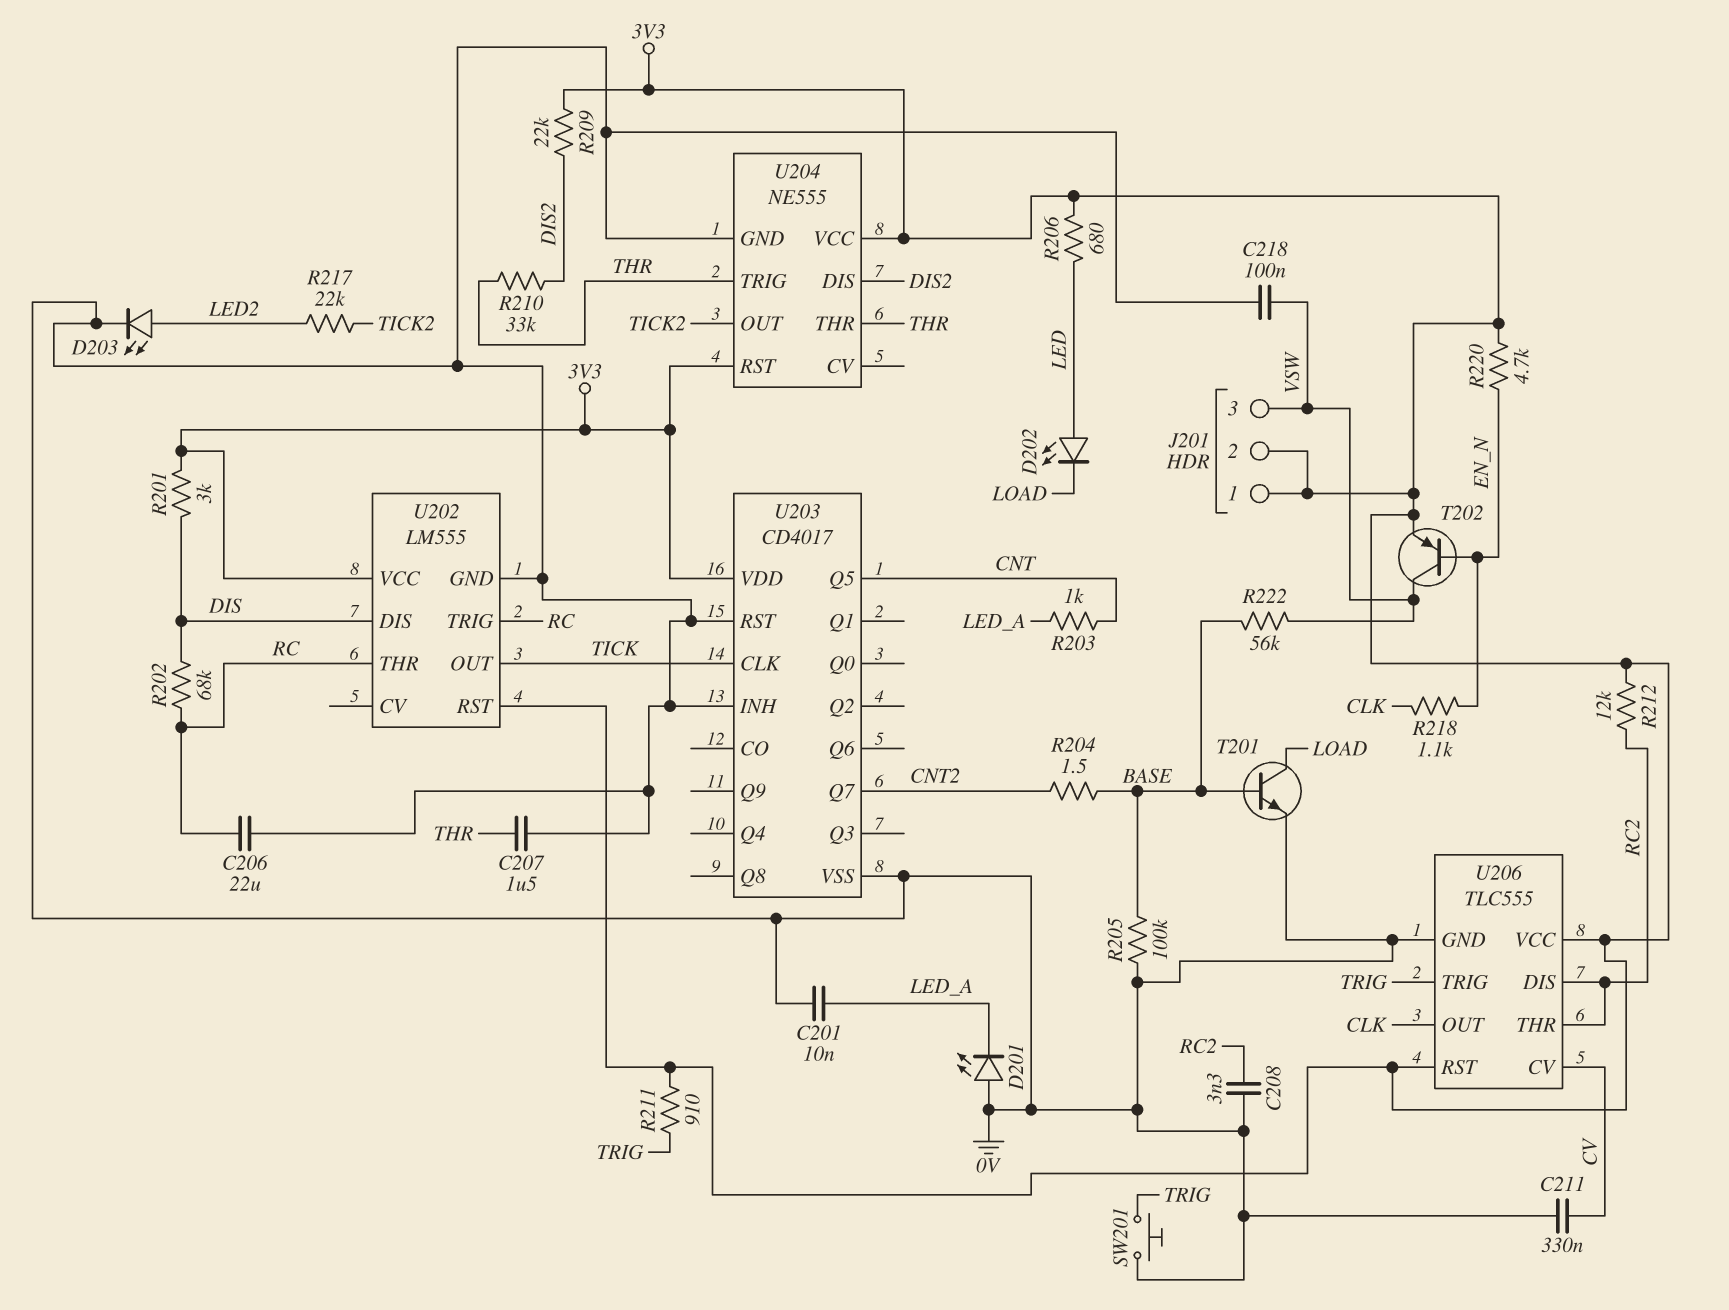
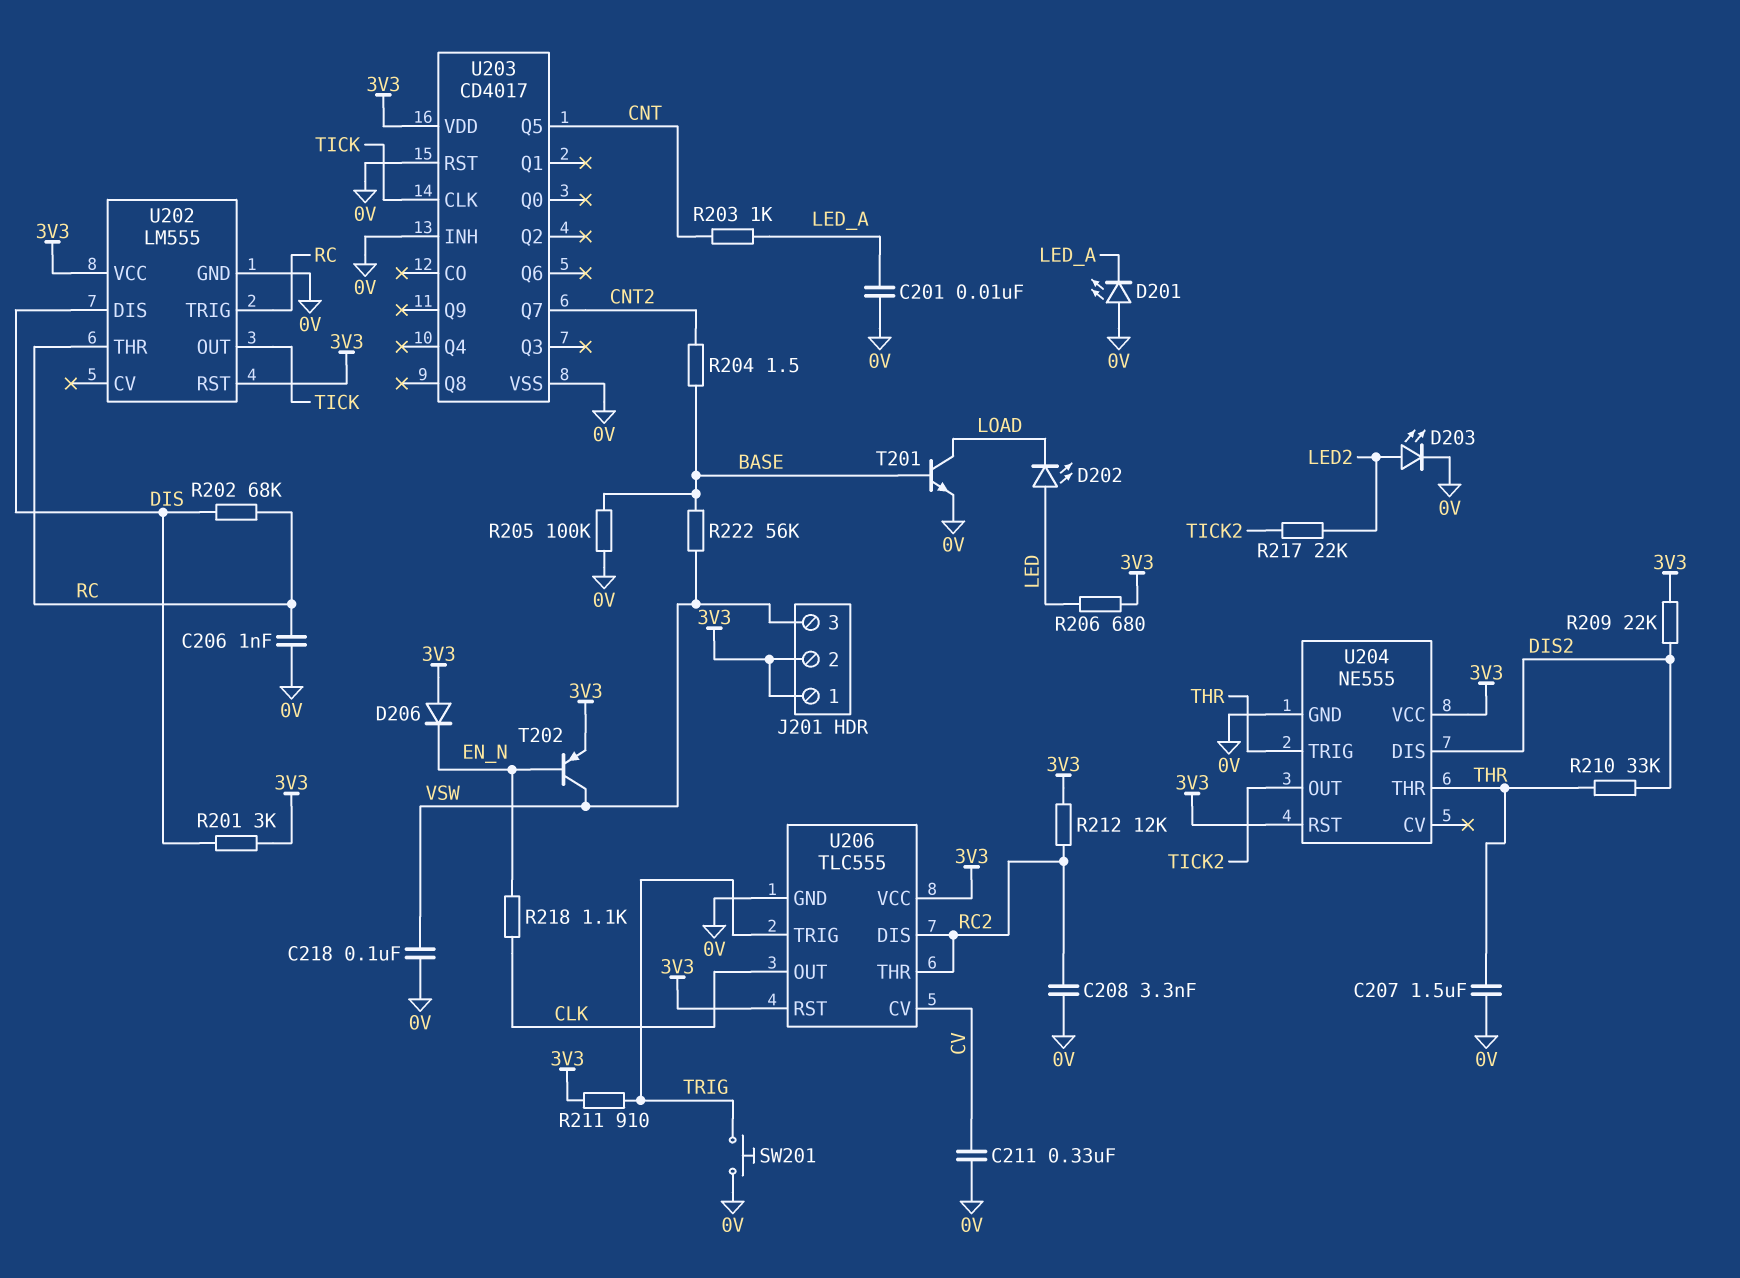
C206: 22uF (0V, RC) -> 1nF (0V, RC)
D206: none -> diode (A 3V3, K EN_N)
R220: 4.7k (3V3, EN_N) -> none

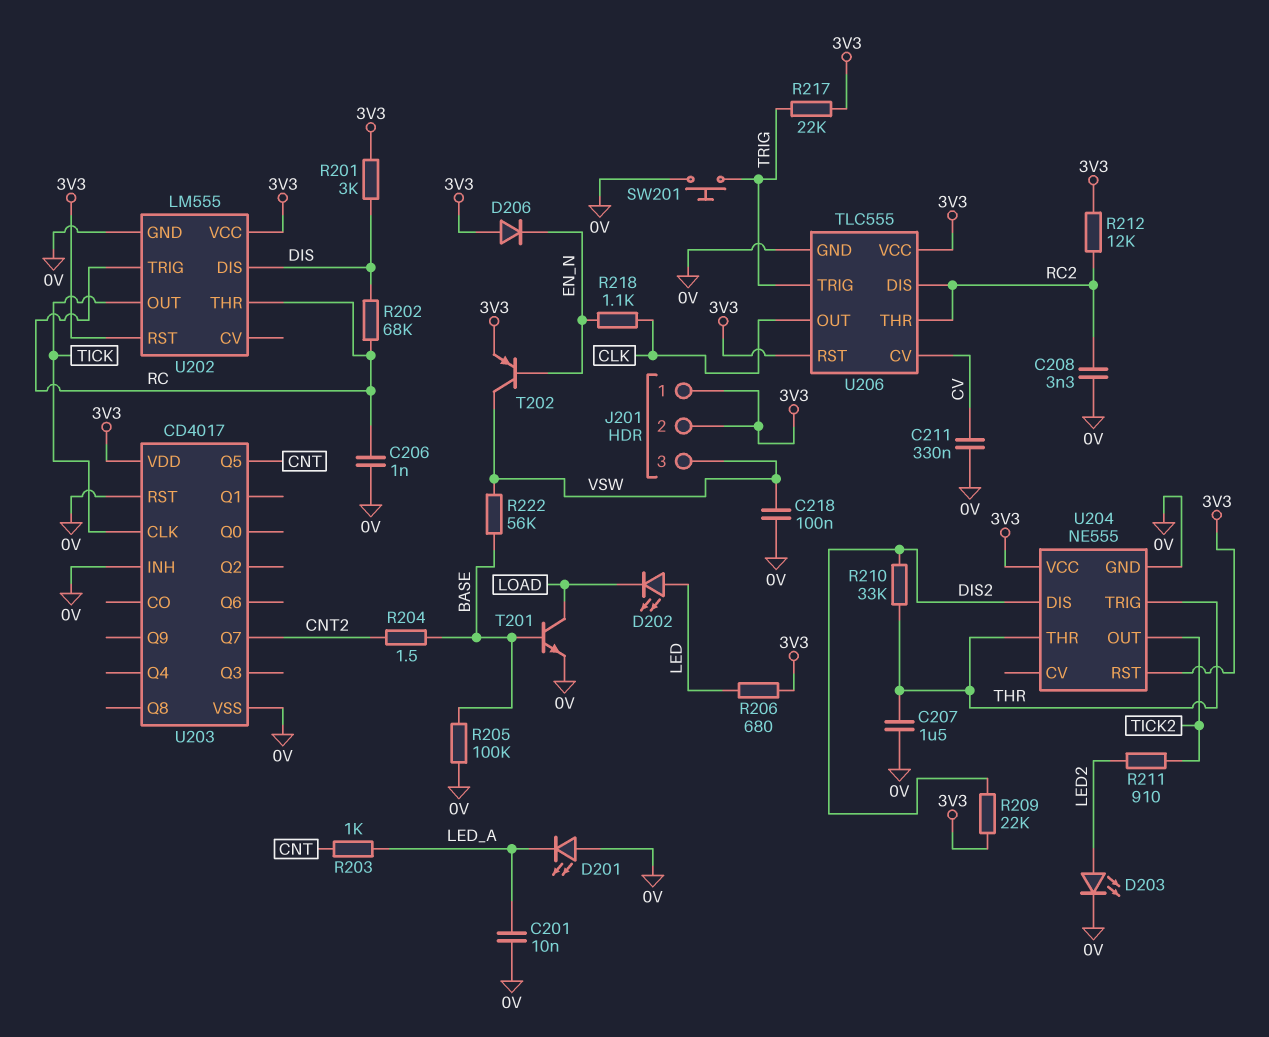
R211: 910 (3V3, TRIG) -> 910 (LED2, TICK2)
R217: 22k (LED2, TICK2) -> 22k (3V3, TRIG)

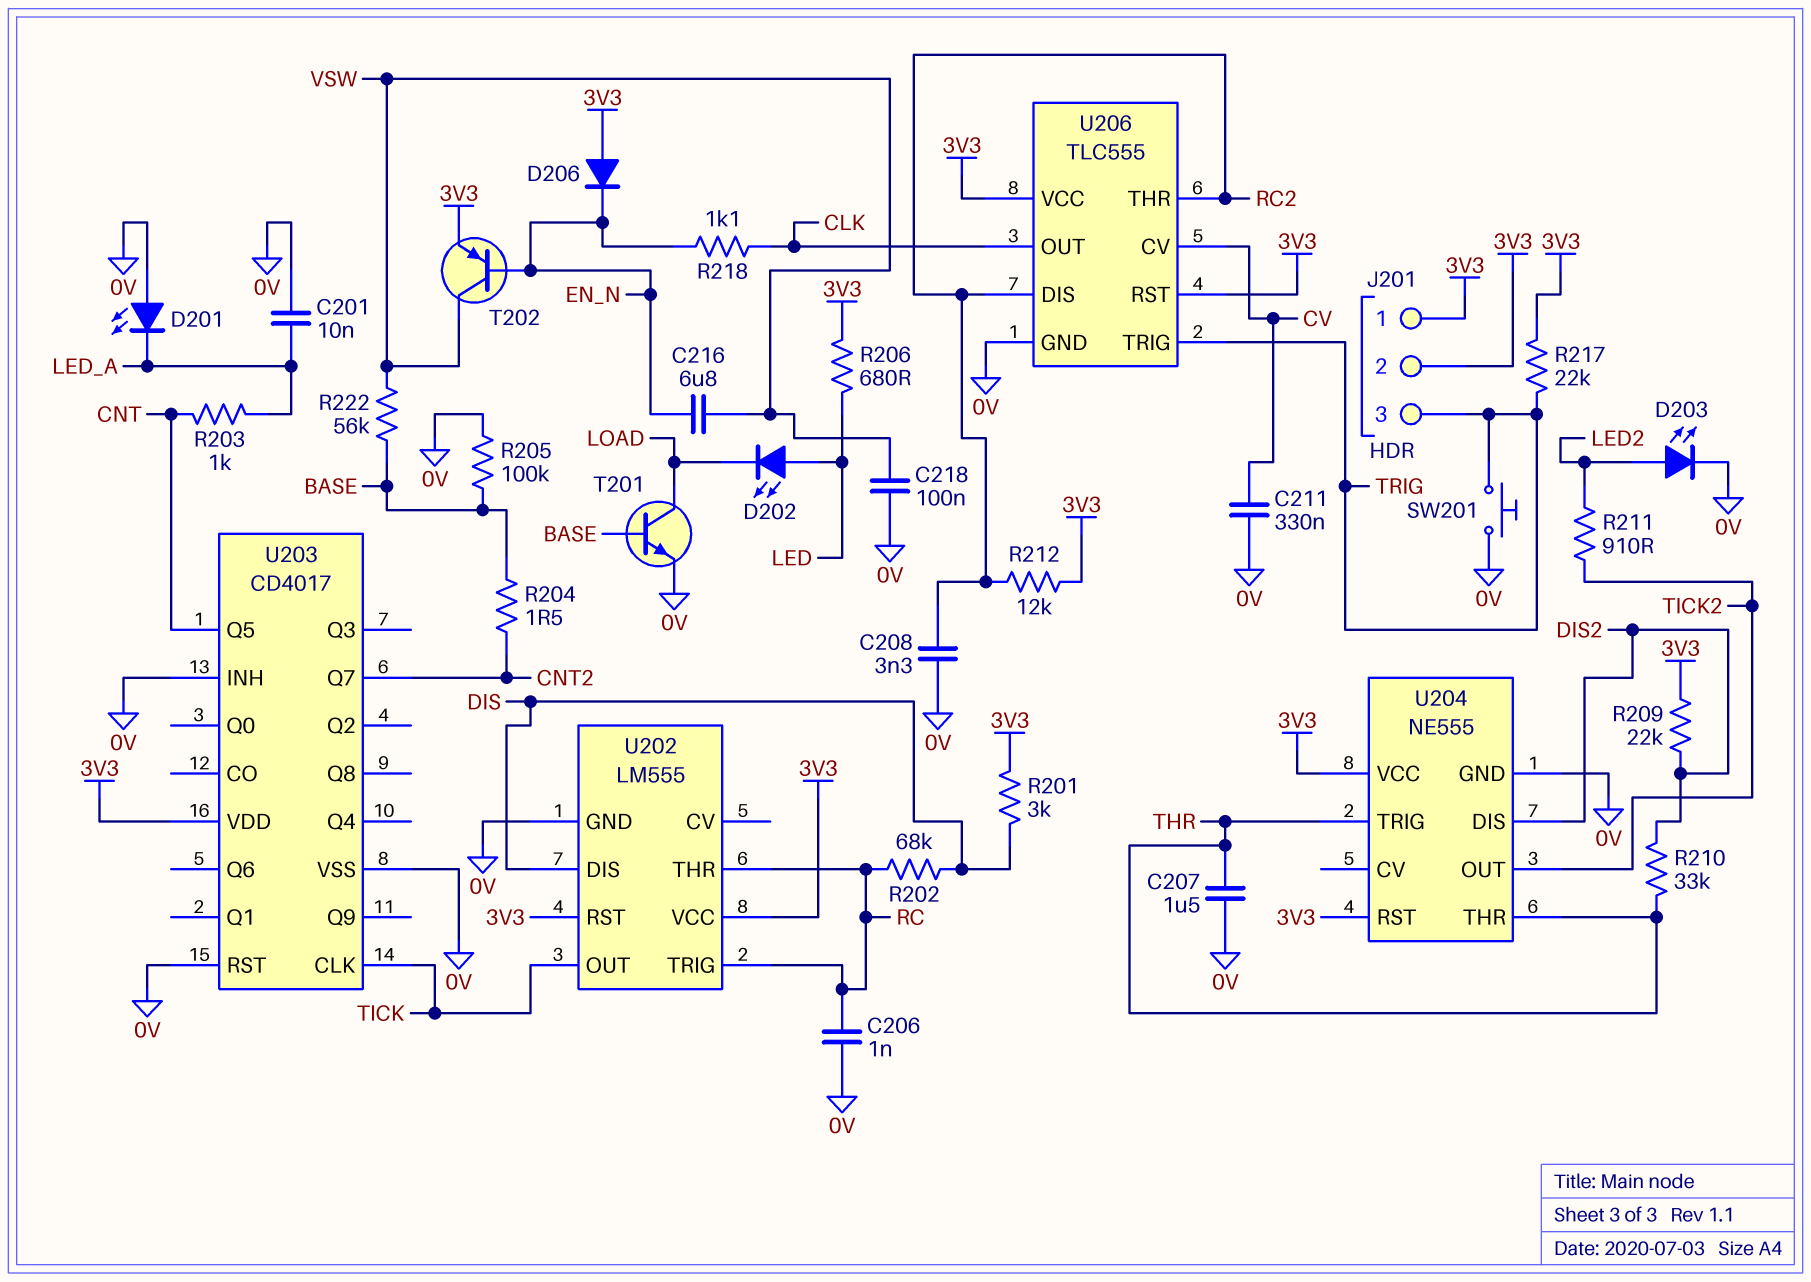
C216: none -> 6.8uF (EN_N, VSW)
J201 pin 3: VSW -> TRIG

